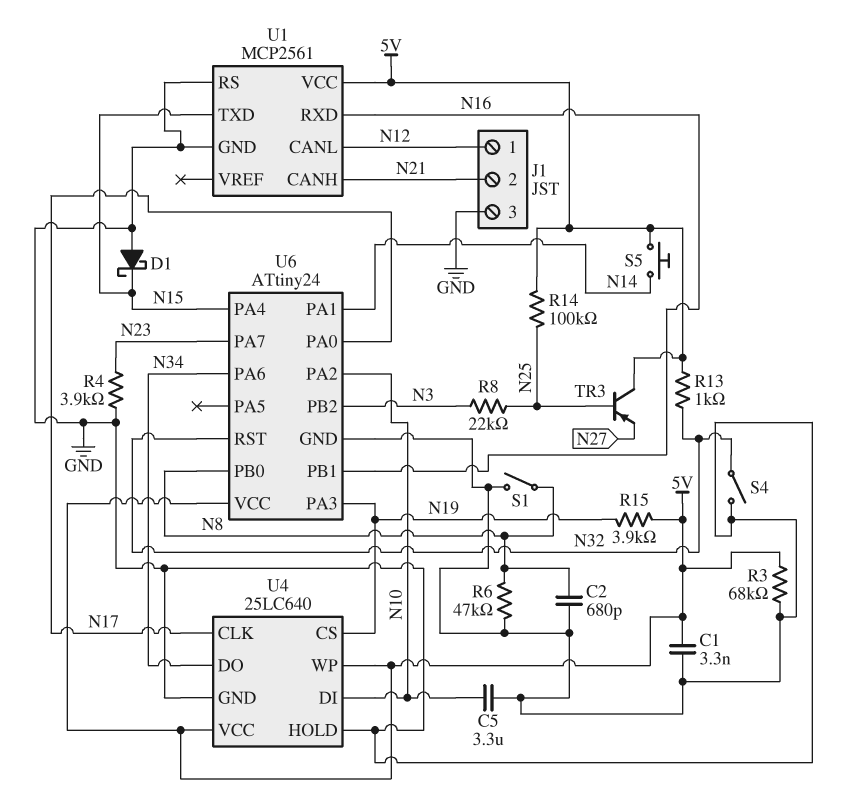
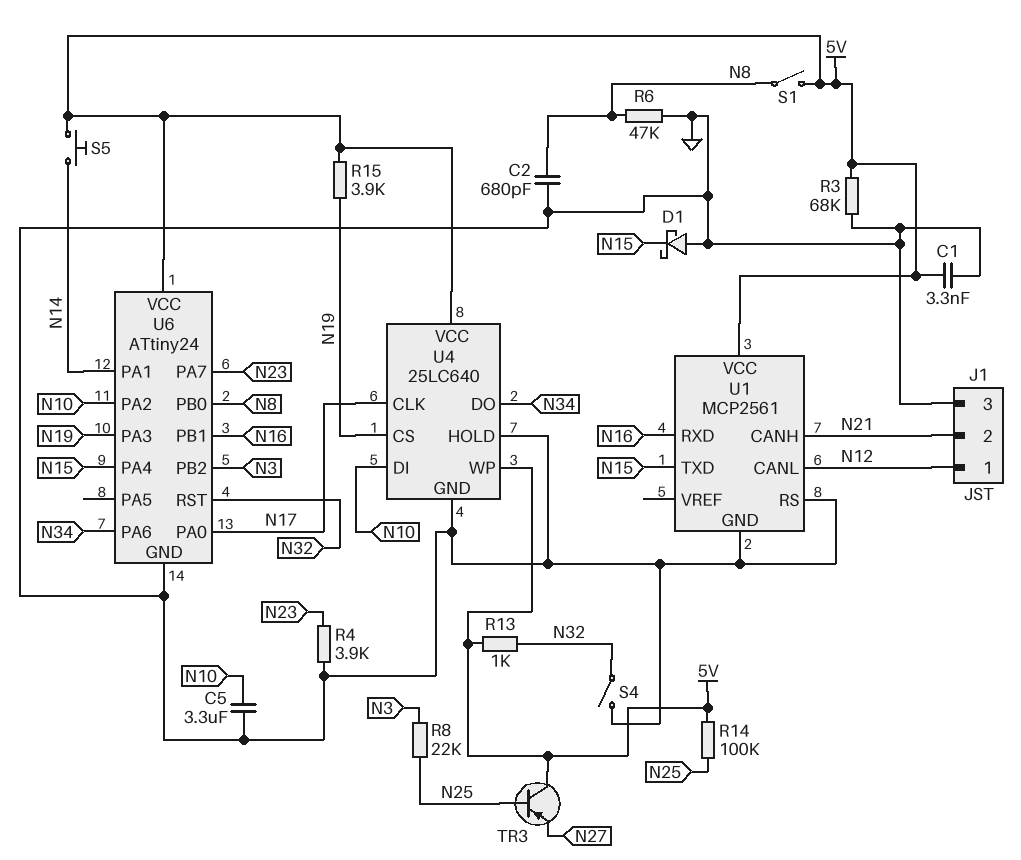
S1: switch (GND, N8) -> switch (5V, N8)

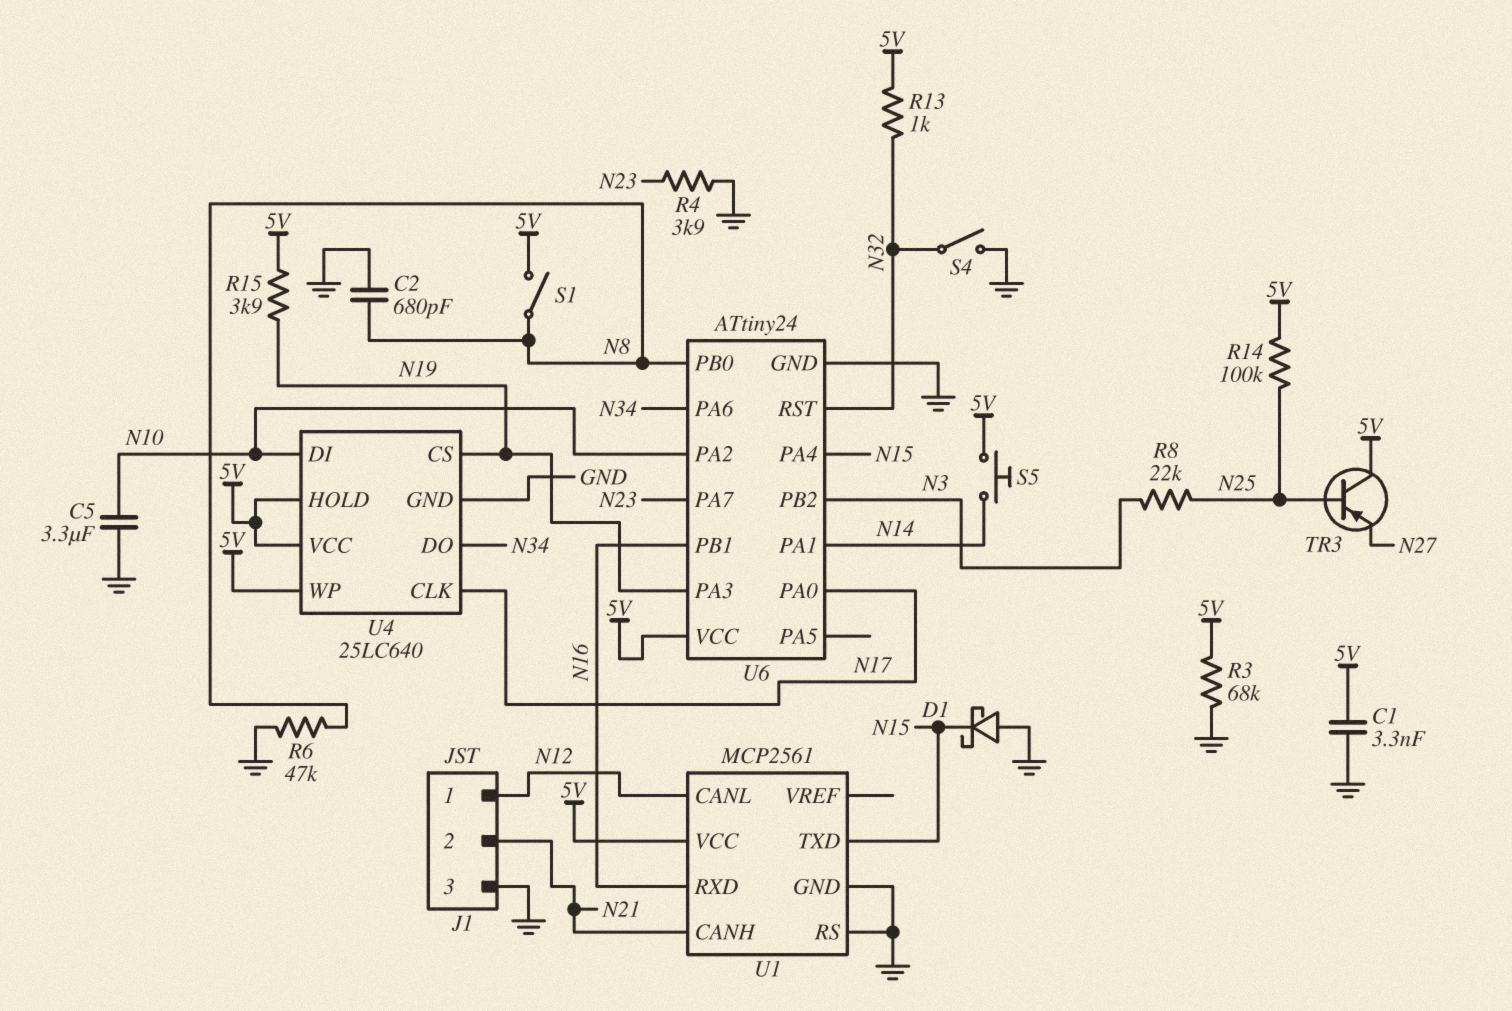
U4 pin HOLD: GND -> 5V

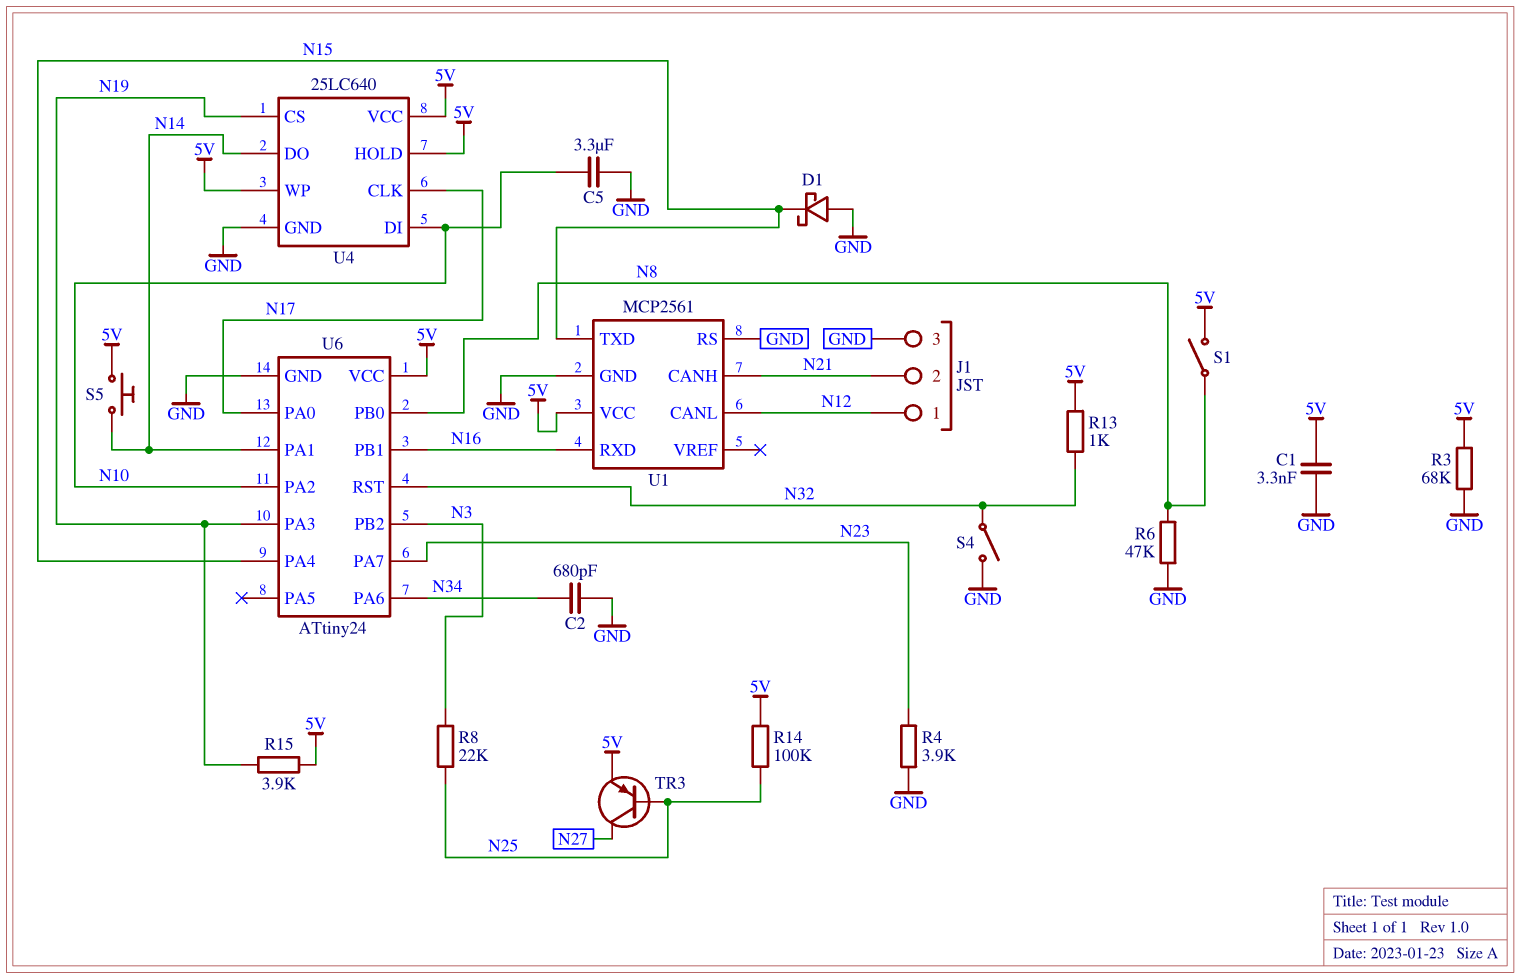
C2: 680pF (GND, N8) -> 680pF (GND, N34)
TR3: PNP (B N25, C 5V, E N27) -> PNP (B N25, C N27, E 5V)
U4 pin DO: N34 -> N14

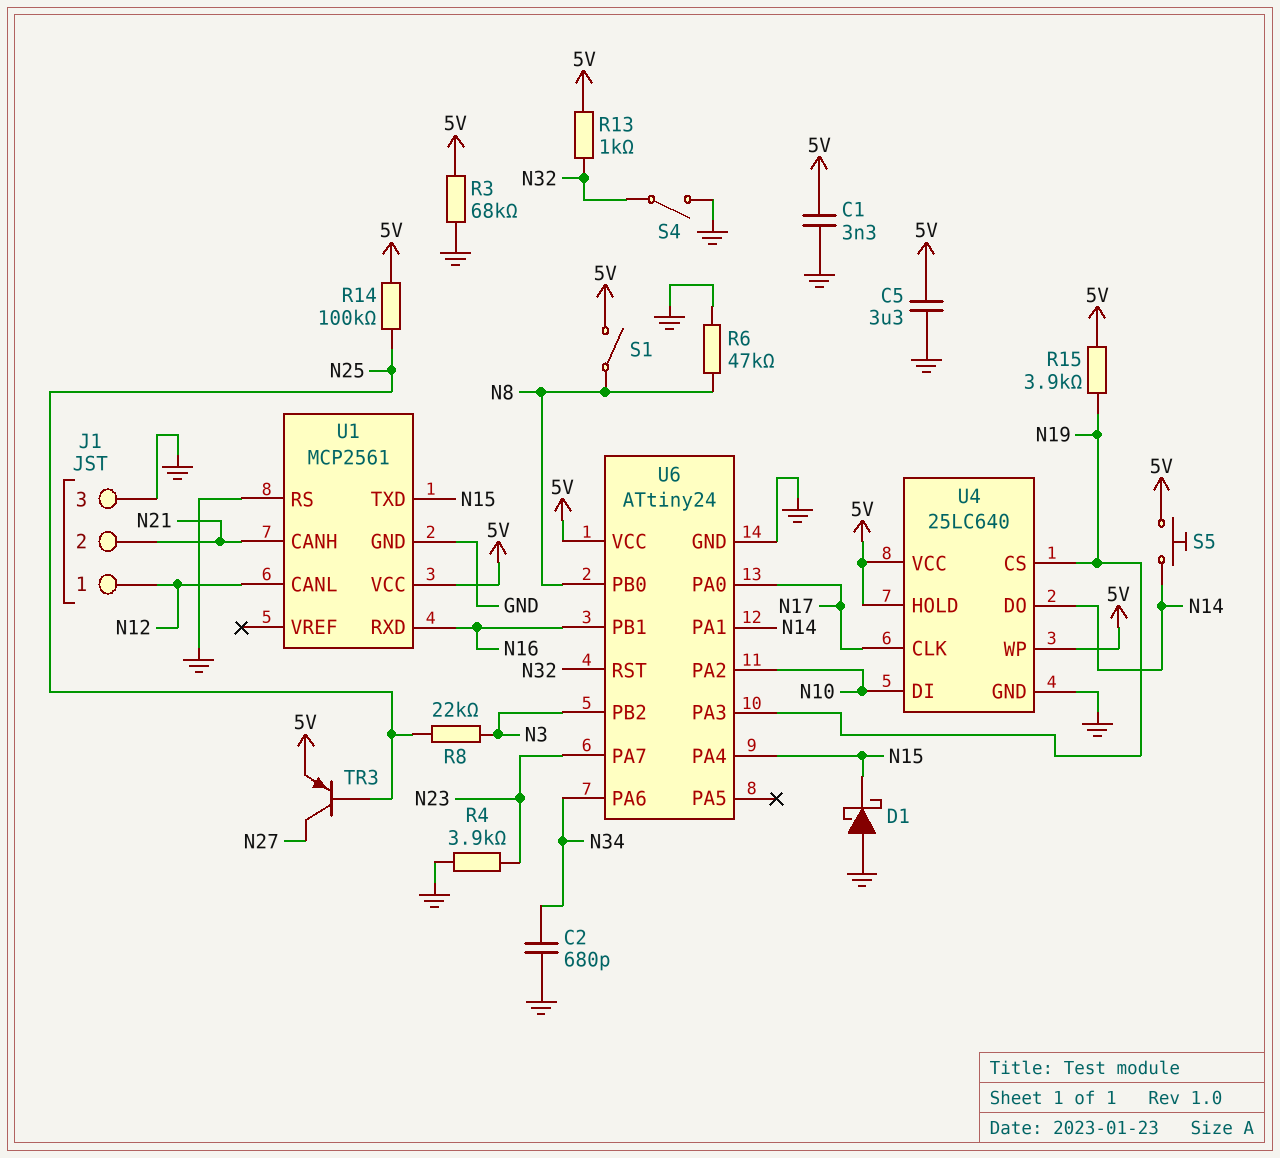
C5: 3.3uF (GND, N10) -> 3.3uF (5V, GND)

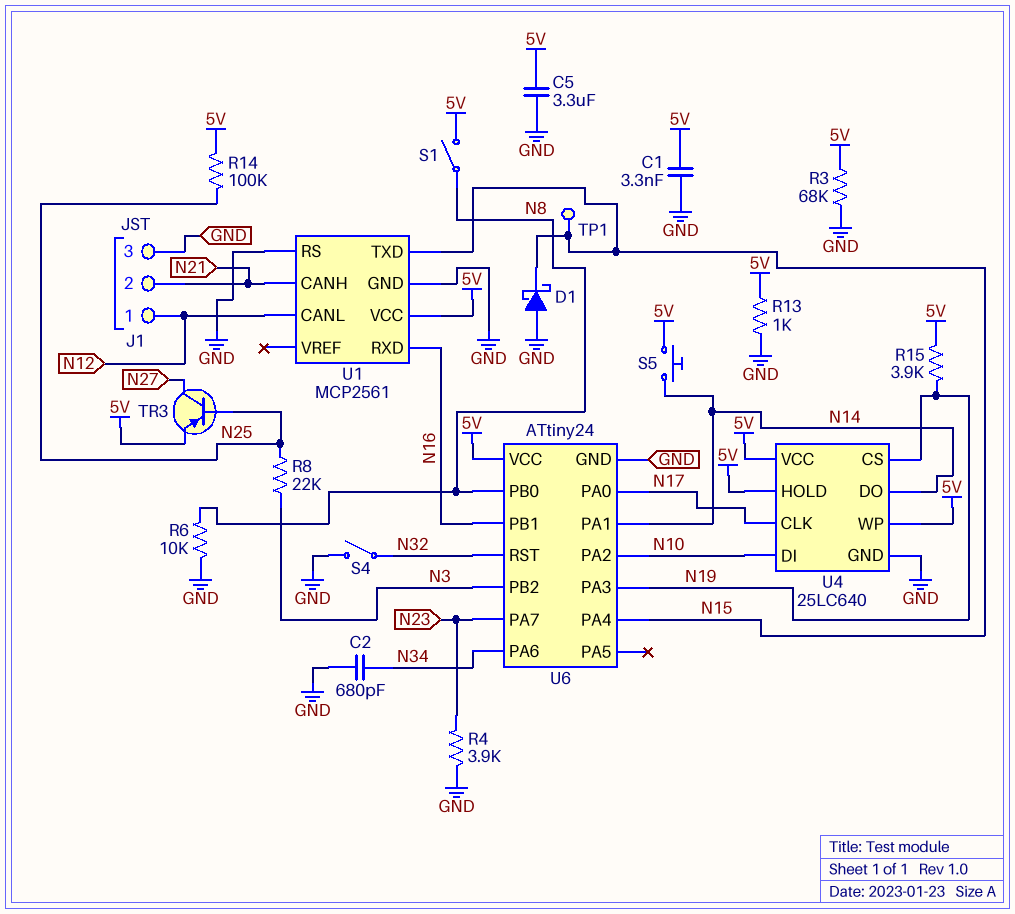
R6: 47k (GND, N8) -> 10k (GND, N8)
R13: 1k (5V, N32) -> 1k (5V, GND)
TP1: none -> test point (N15)

